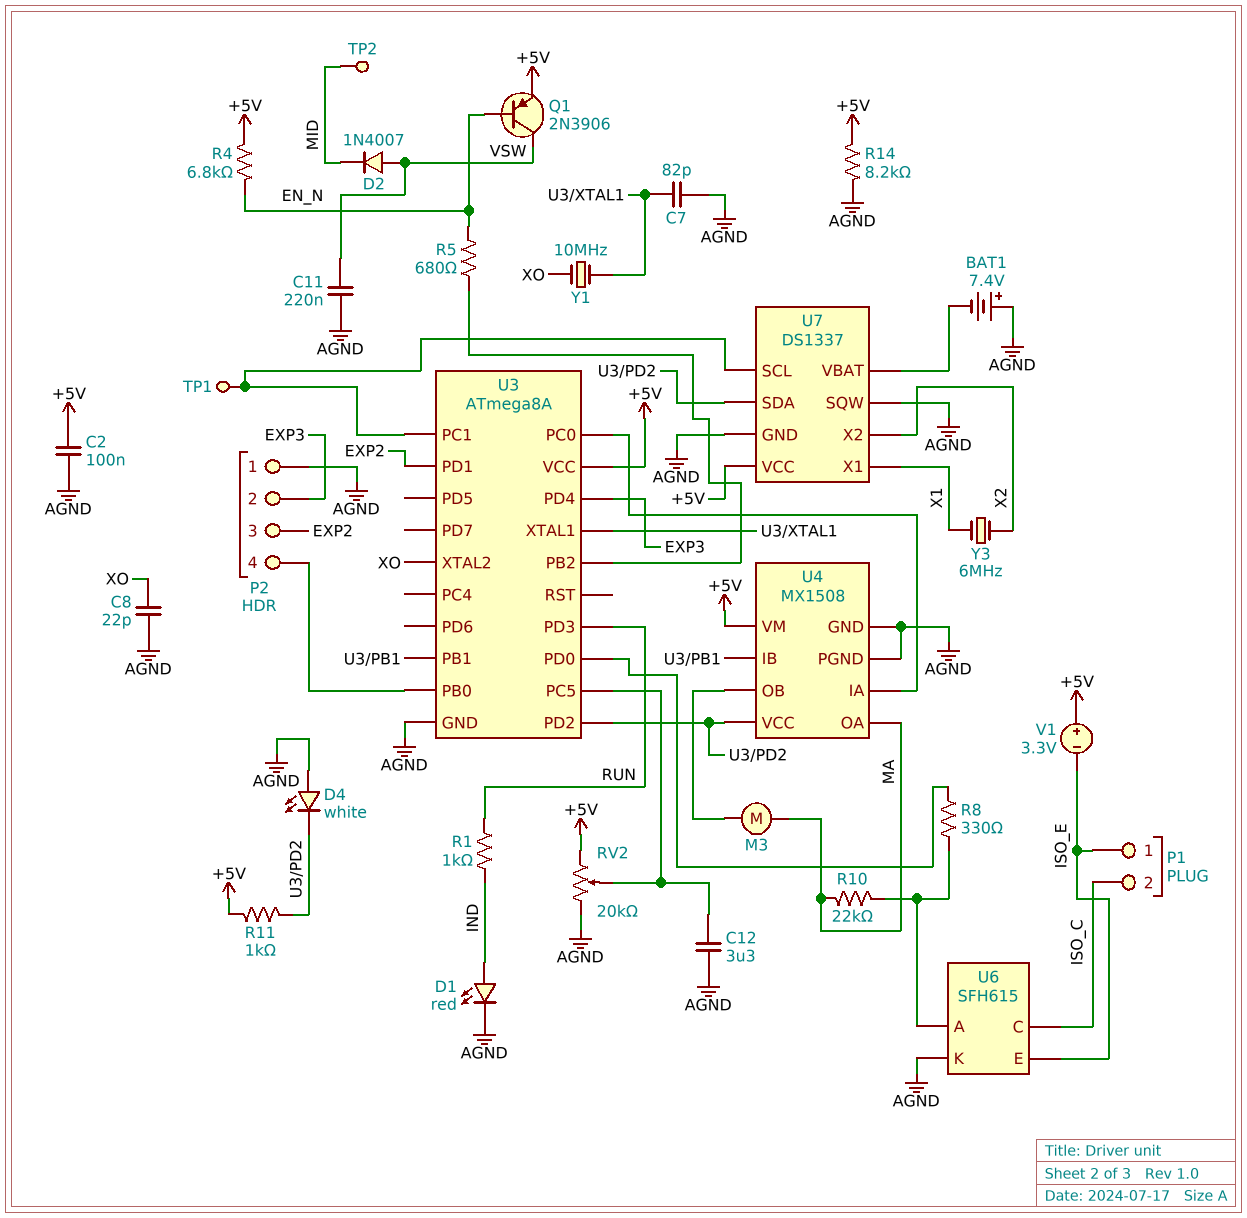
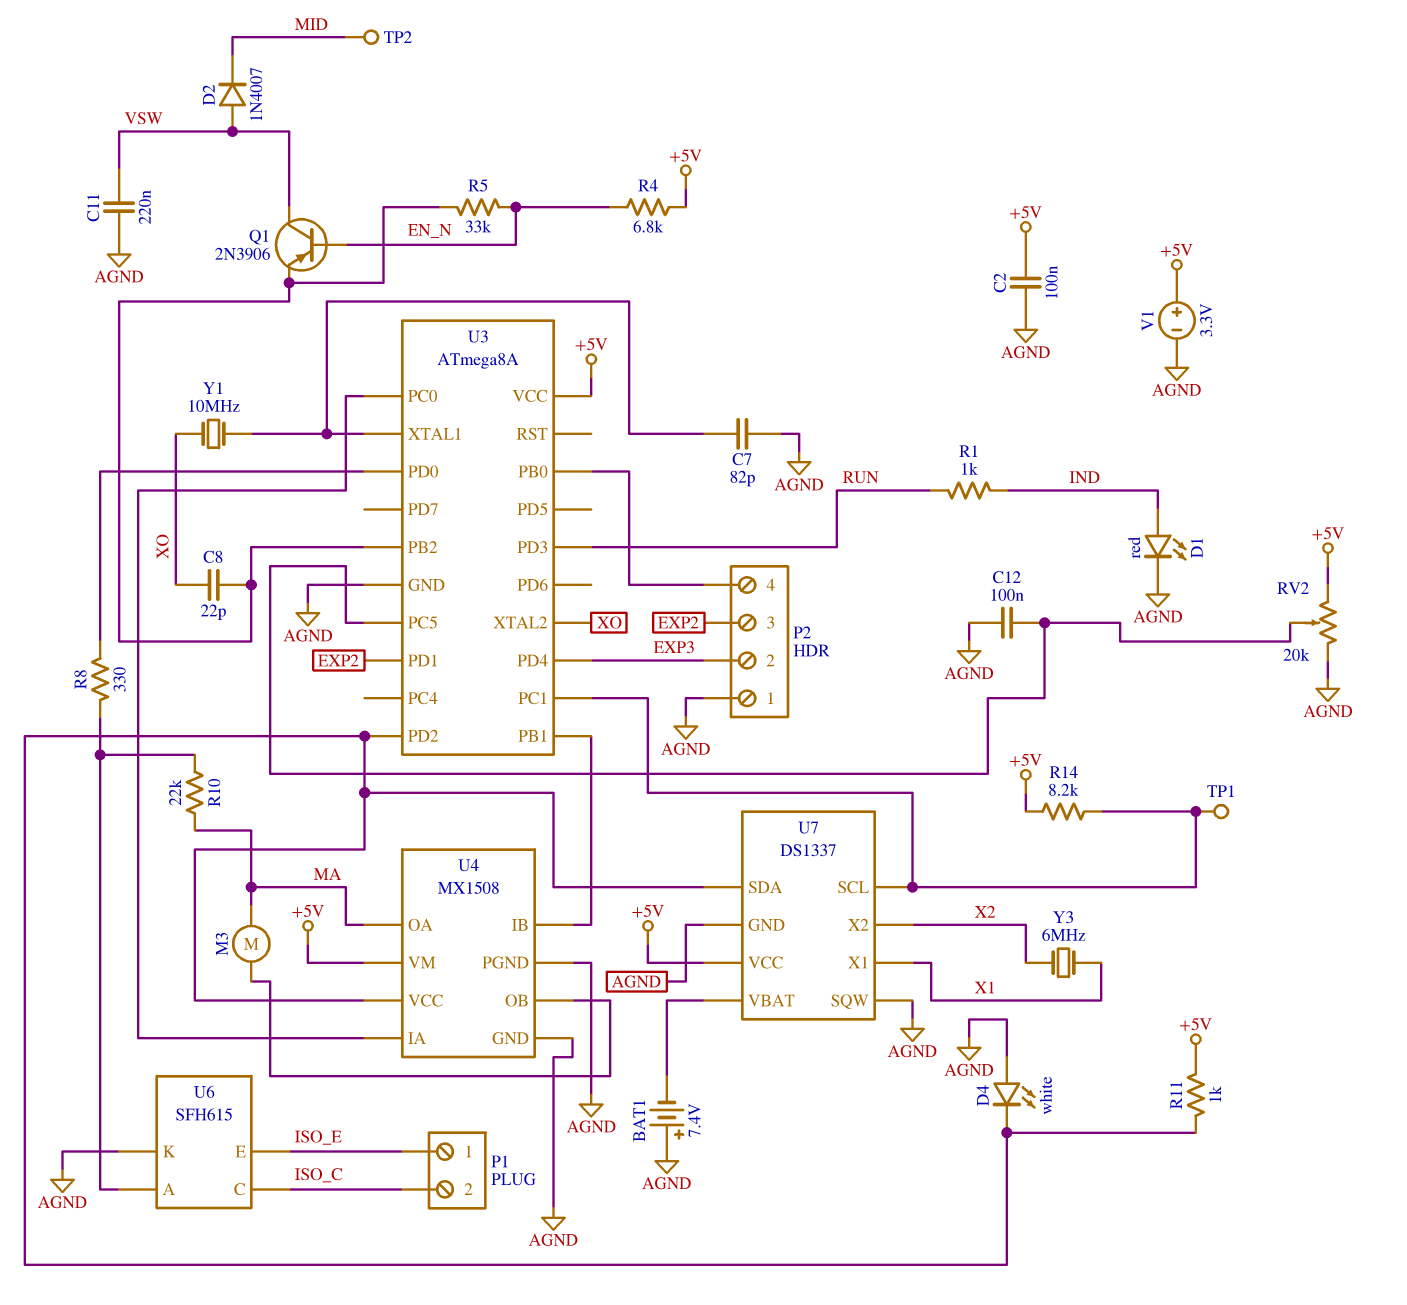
C8: 22pF (AGND, XO) -> 22pF (U3/PB2, XO)
C12: 3.3uF (AGND, U3/PC5) -> 100nF (AGND, U3/PC5)
Q1: PNP 2N3906 (B EN_N, C VSW, E +5V) -> PNP 2N3906 (B EN_N, C VSW, E U3/PB2)
R5: 680 (EN_N, U3/PB2) -> 33k (EN_N, U3/PB2)
R14: 8.2k (+5V, AGND) -> 8.2k (+5V, U3/PC1)
V1: 3.3V (plus +5V, minus ISO_E) -> 3.3V (plus +5V, minus AGND)

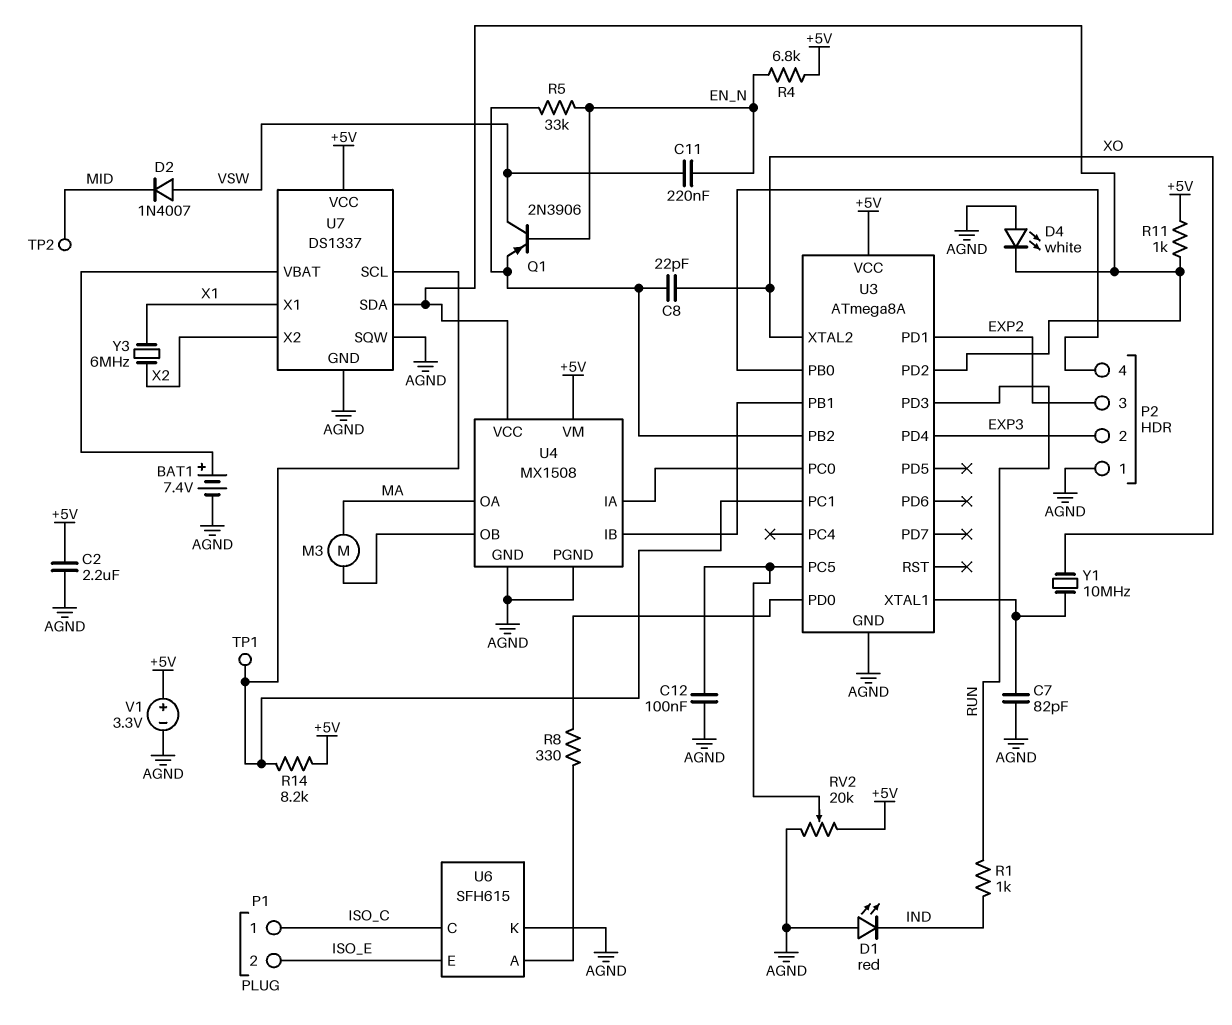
BAT1: 7.4V (plus AGND, minus U7/VBAT) -> 7.4V (plus U7/VBAT, minus AGND)
C2: 100nF (+5V, AGND) -> 2.2uF (+5V, AGND)
C11: 220nF (AGND, VSW) -> 220nF (EN_N, VSW)
D1: LED red (A IND, K AGND) -> LED red (A AGND, K IND)
P1 pin 1: ISO_E -> ISO_C
P1 pin 2: ISO_C -> ISO_E
R10: 22k (MA, U6/A) -> none

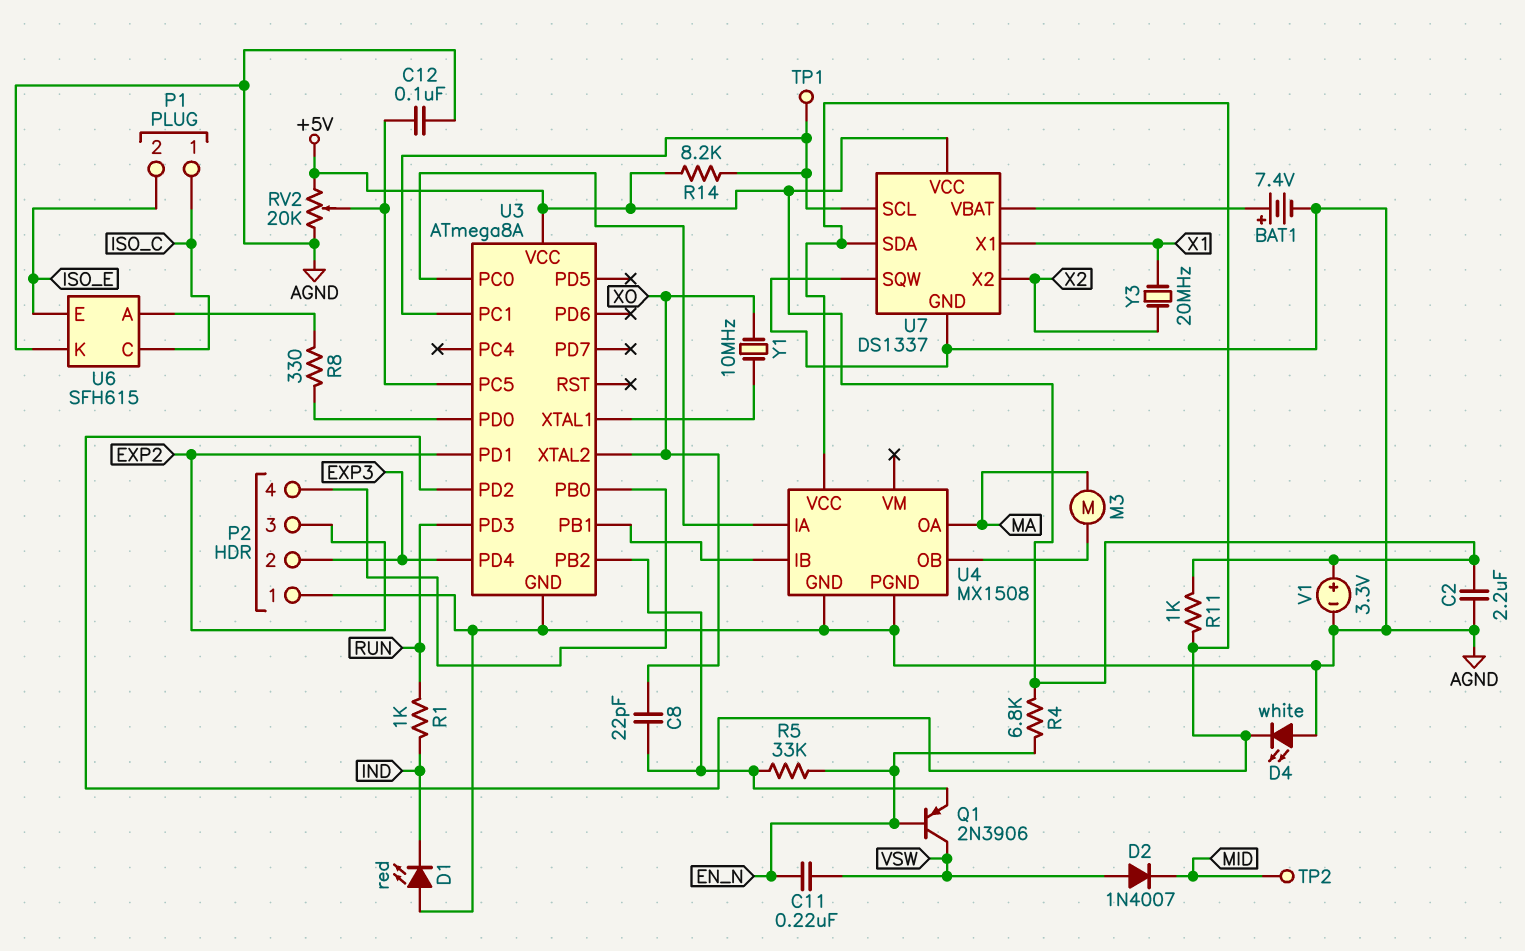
C7: 82pF (AGND, U3/XTAL1) -> none
U4 pin VM: +5V -> none
Y3: 6MHz (X1, X2) -> 20MHz (X1, X2)

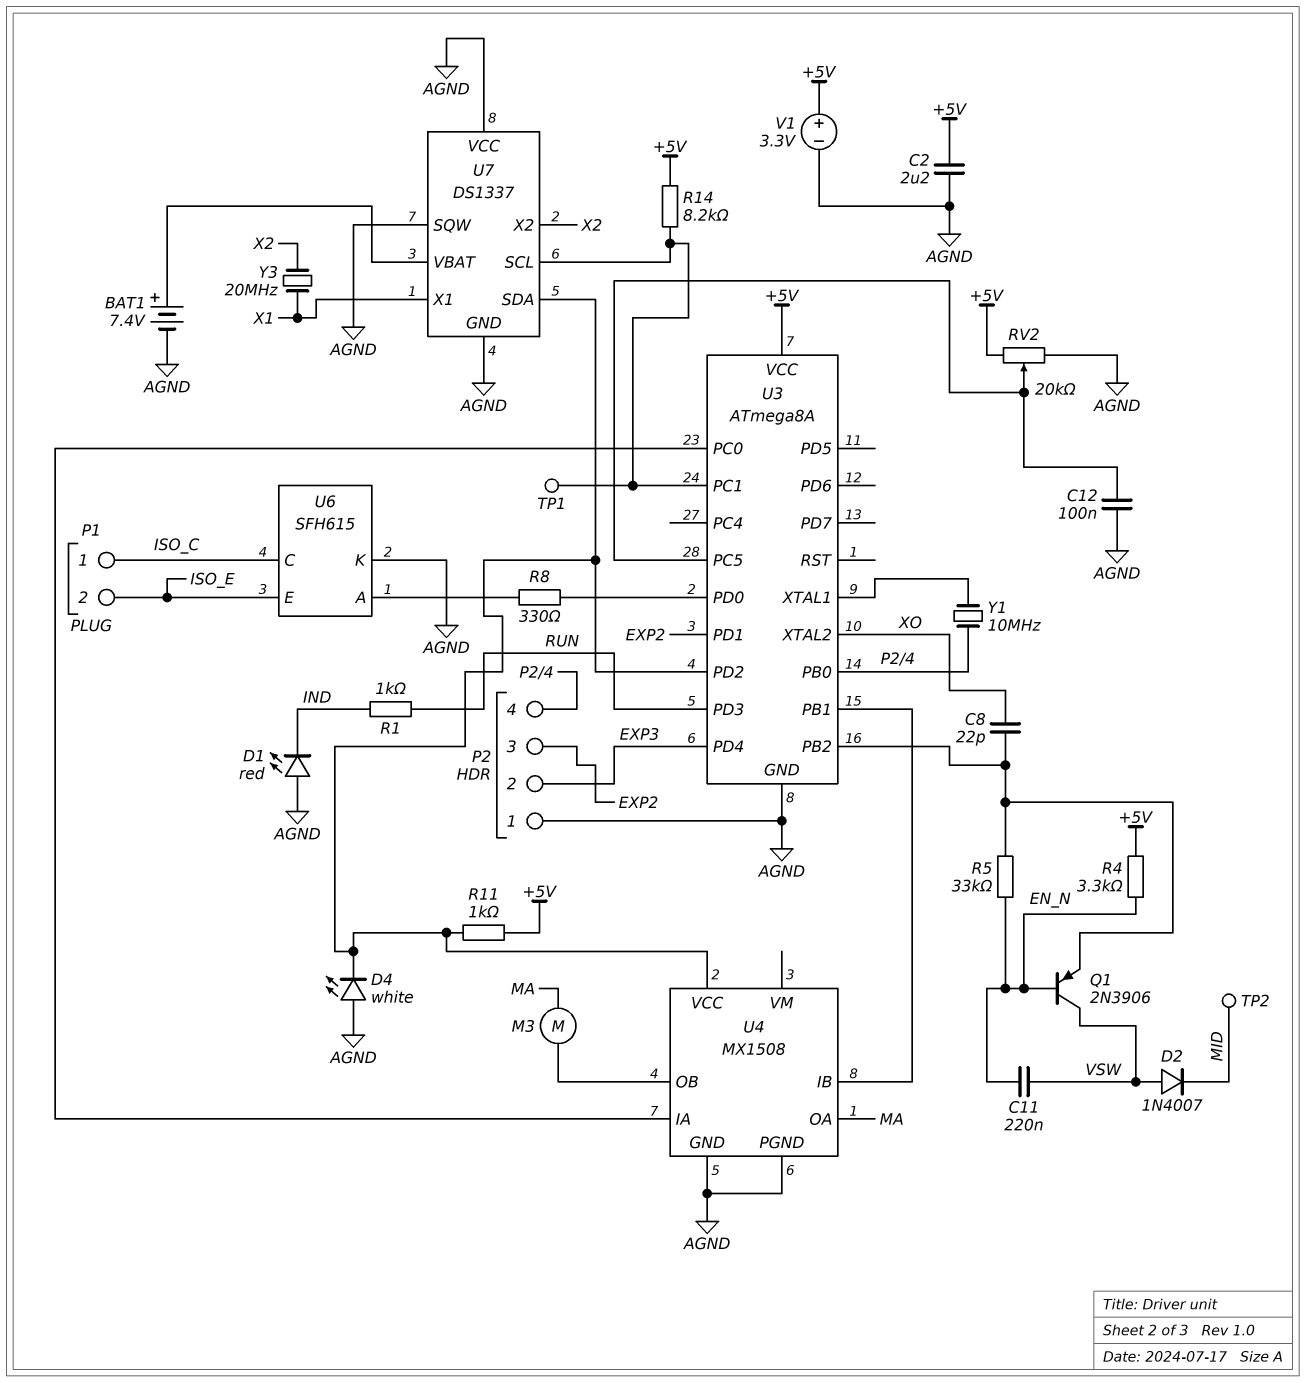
R4: 6.8k (+5V, EN_N) -> 3.3k (+5V, EN_N)
U7 pin VCC: +5V -> AGND
Y1: 10MHz (U3/XTAL1, XO) -> 10MHz (P2/4, U3/XTAL1)

